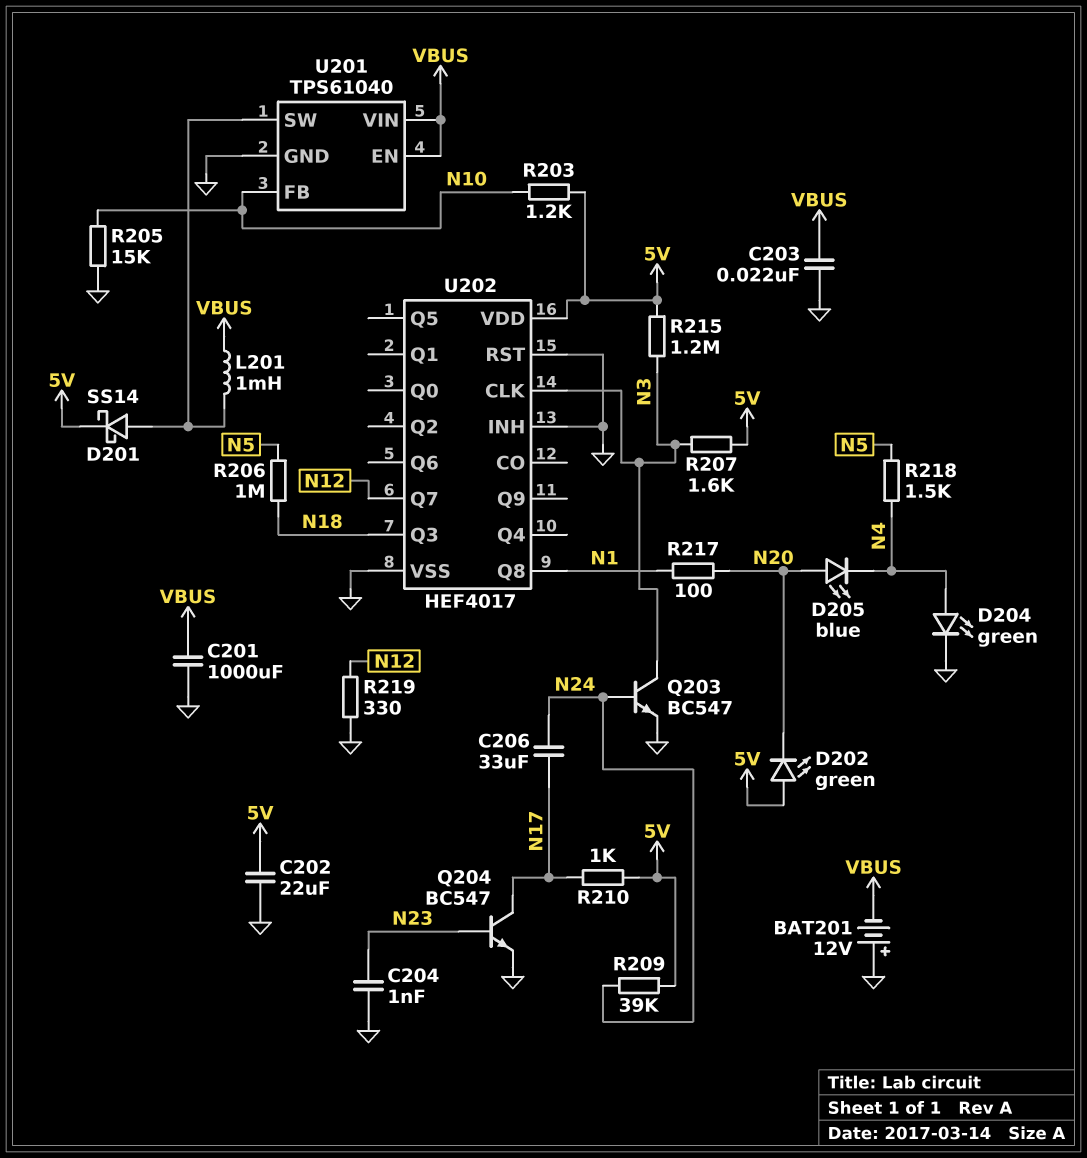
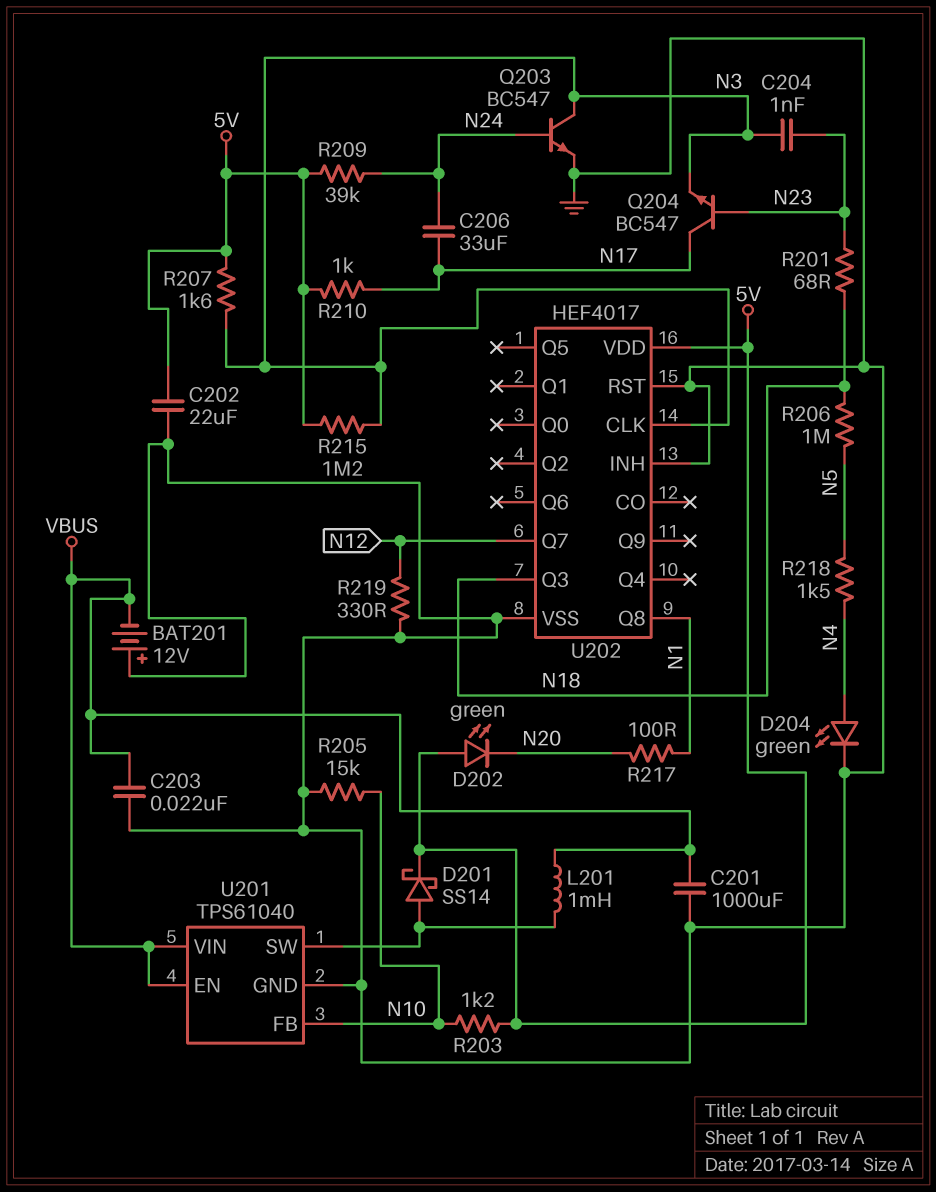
C204: 1nF (GND, N23) -> 1nF (N3, N23)
D205: LED blue (A N20, K N4) -> none
Q204: NPN BC547 (B N23, C N17, E GND) -> NPN BC547 (B N23, C N17, E N3)
R201: none -> 68 (N18, N23)

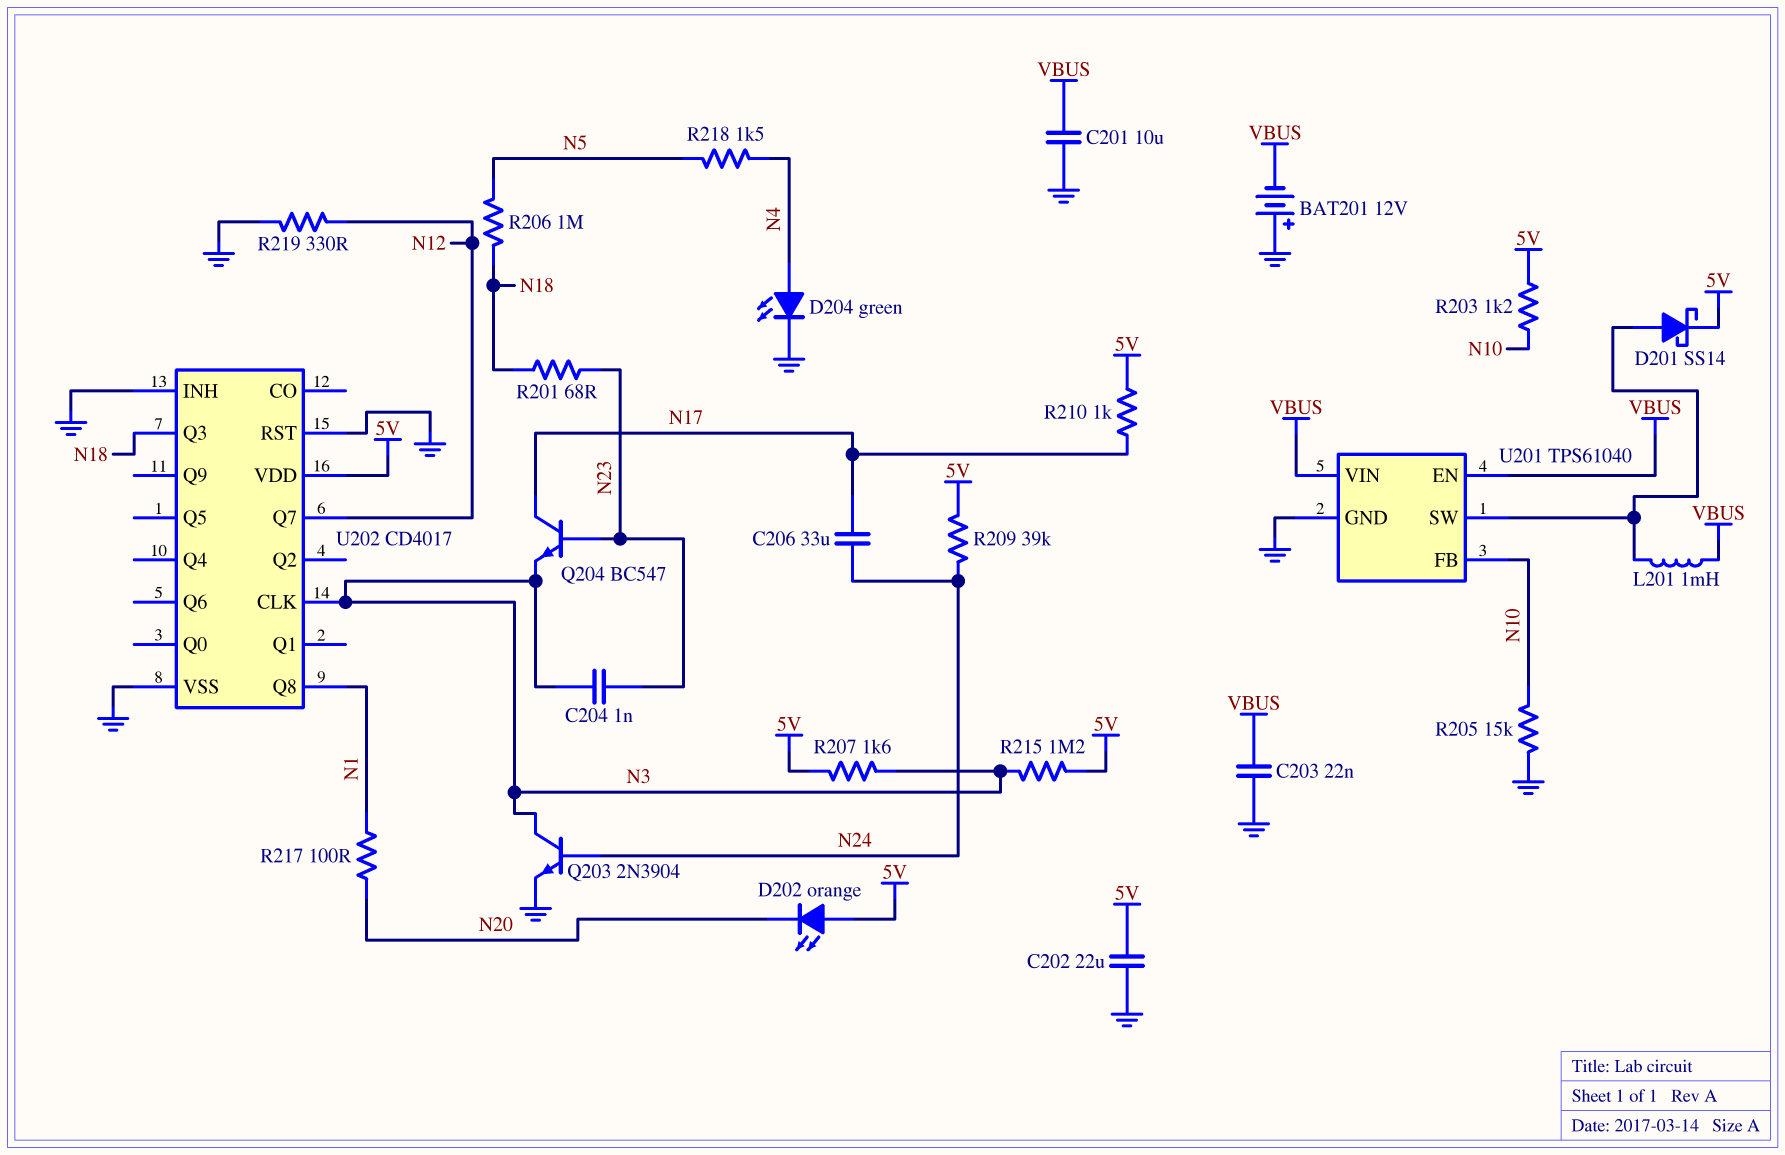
C201: 1000uF (GND, VBUS) -> 10uF (GND, VBUS)
D202: LED green (A 5V, K N20) -> LED orange (A 5V, K N20)
Q203: NPN BC547 (B N24, C N3, E GND) -> NPN 2N3904 (B N24, C N3, E GND)
U202: HEF4017 -> CD4017

